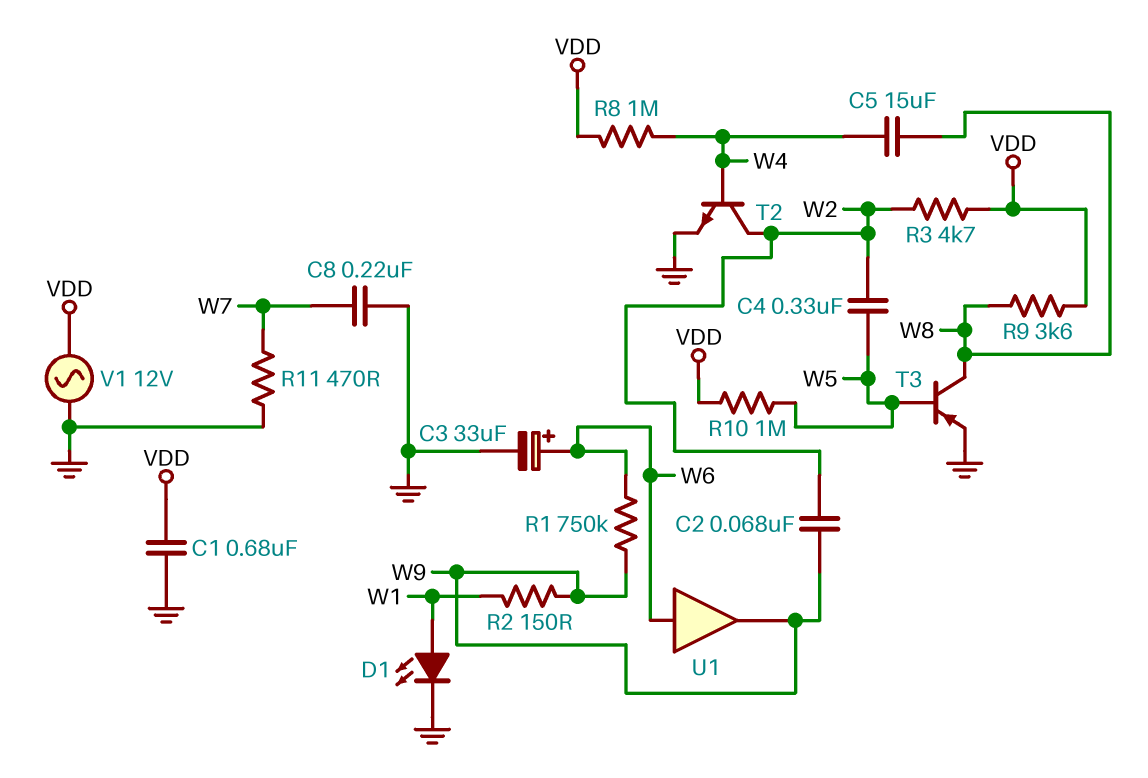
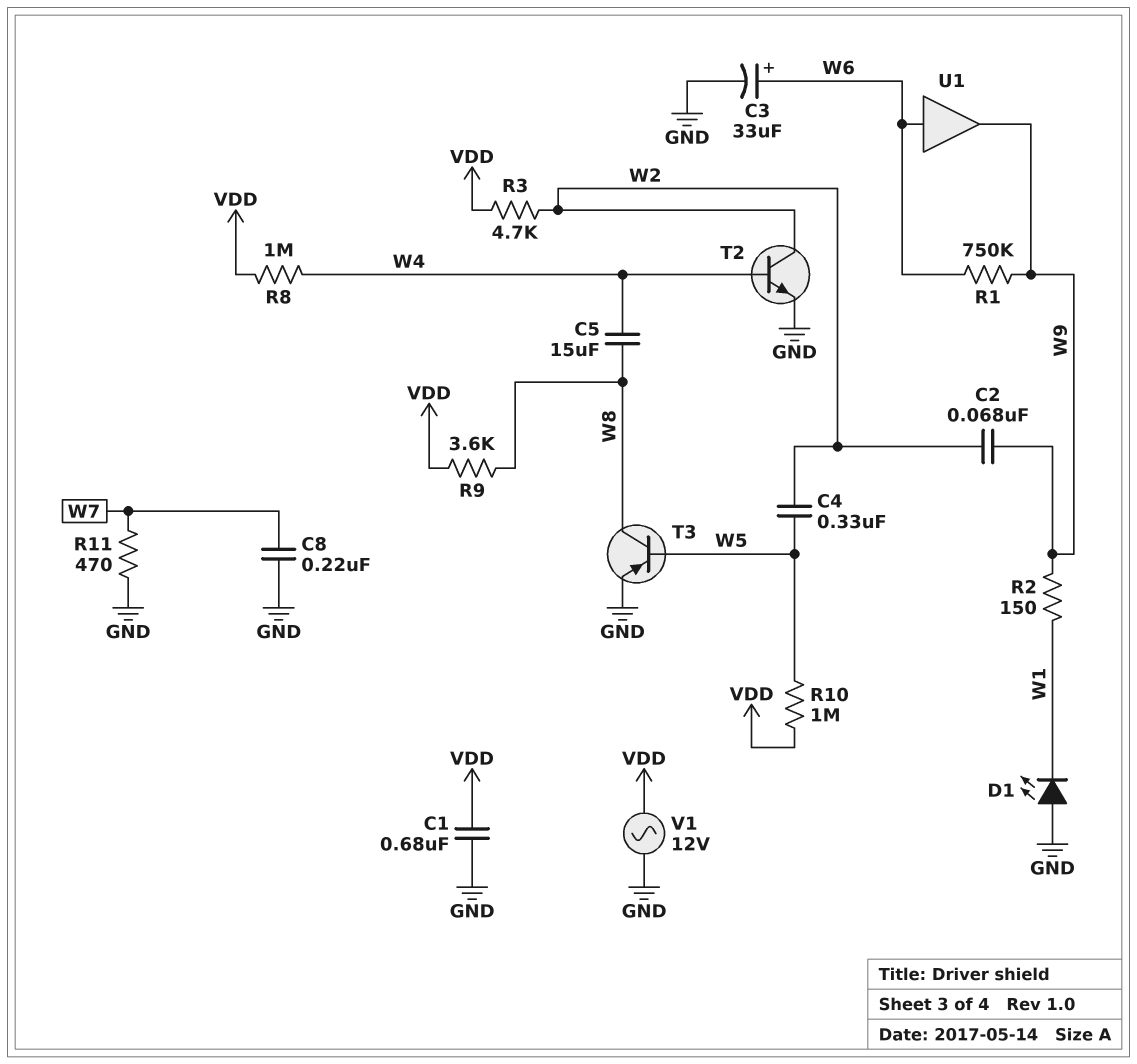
D1: LED (A W1, K GND) -> LED (A GND, K W1)

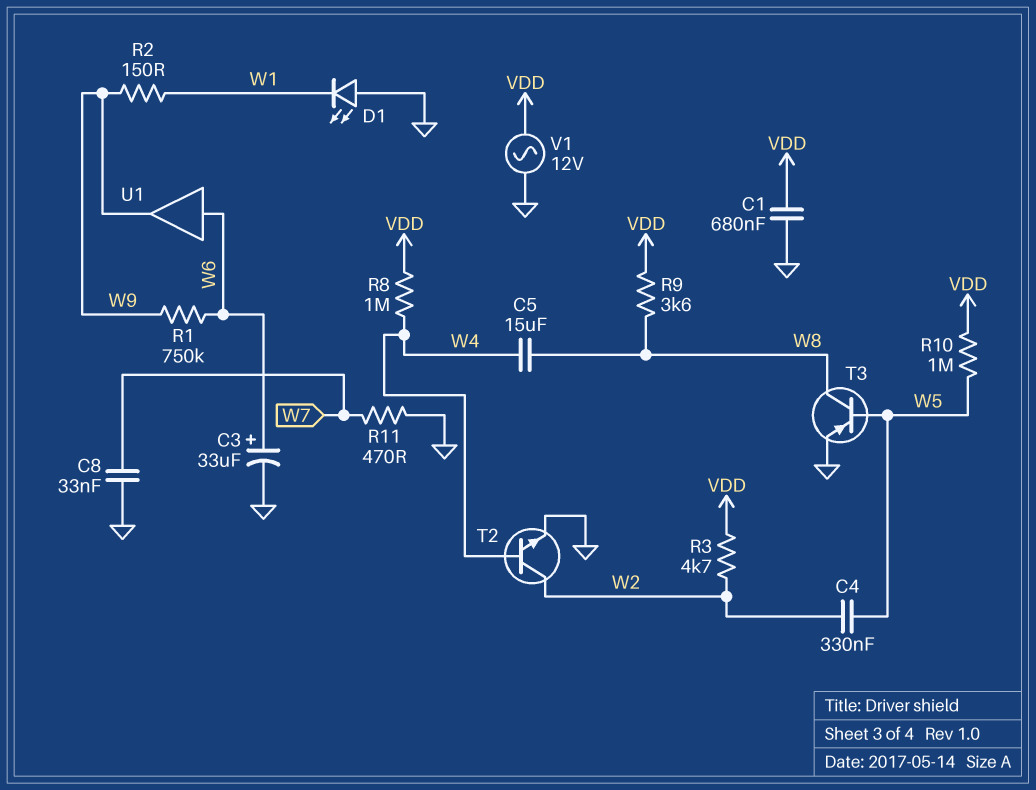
C2: 68nF (W2, W9) -> none
C8: 220nF (GND, W7) -> 33nF (GND, W7)

